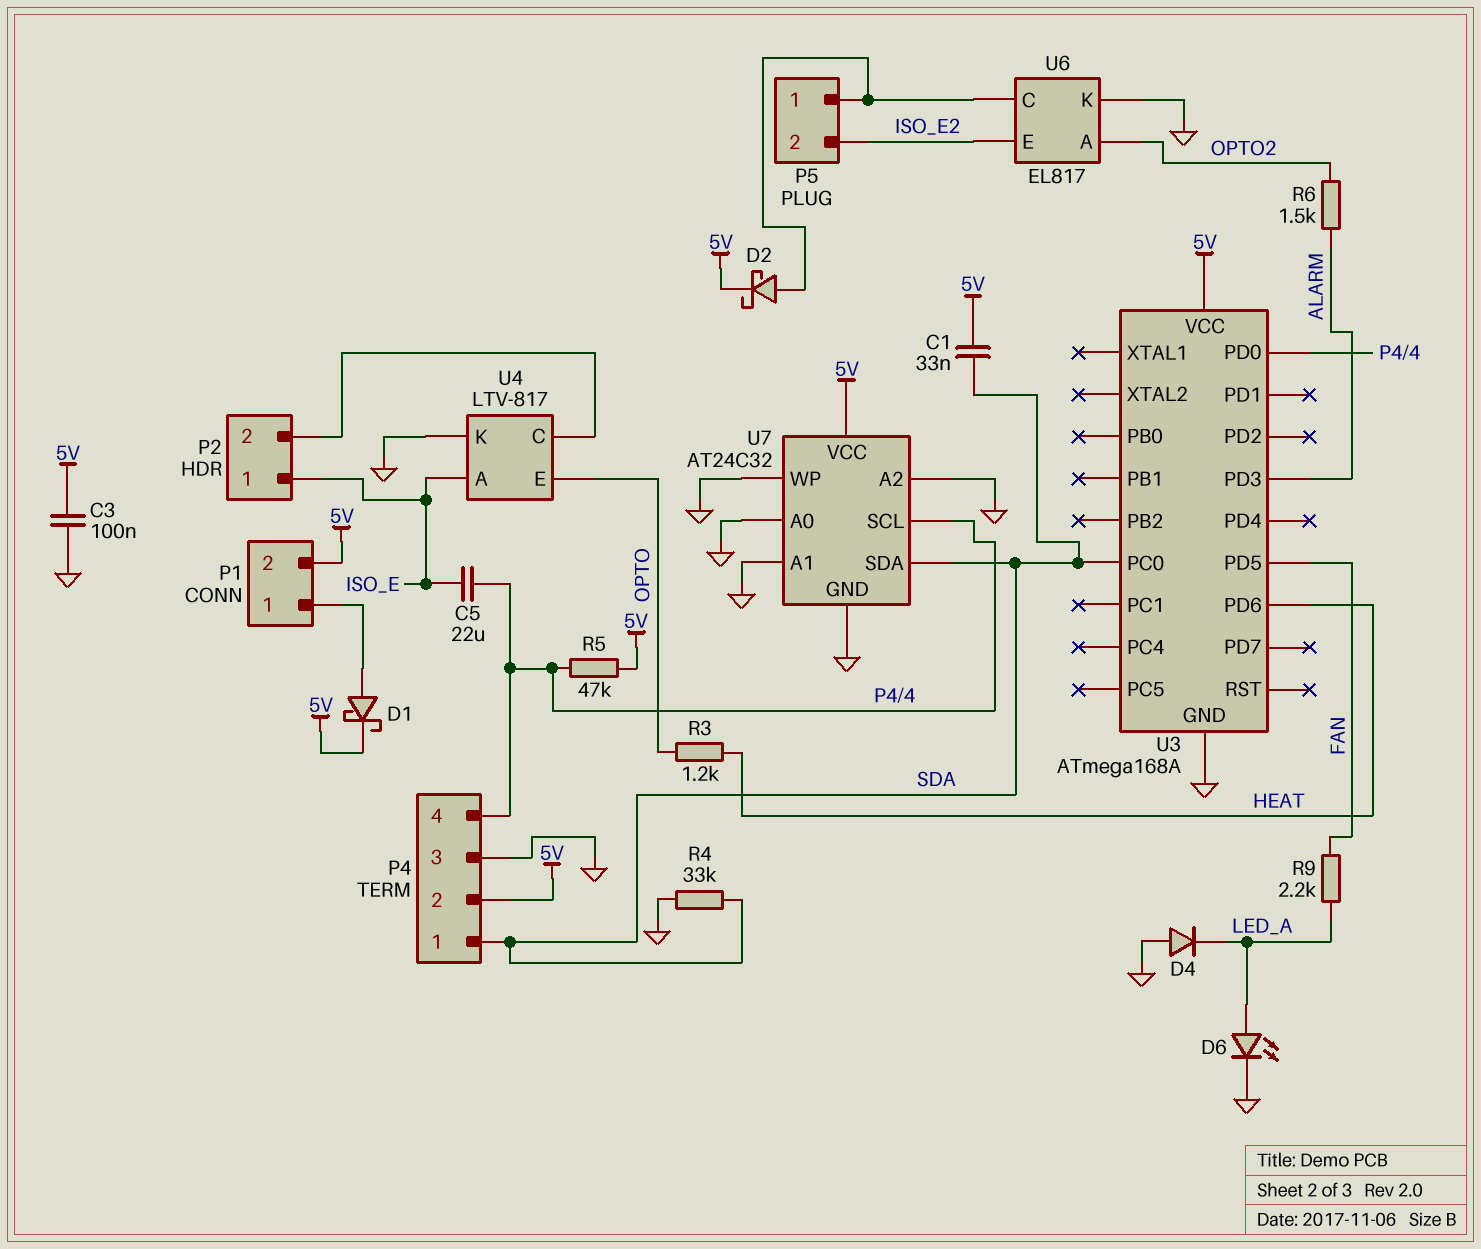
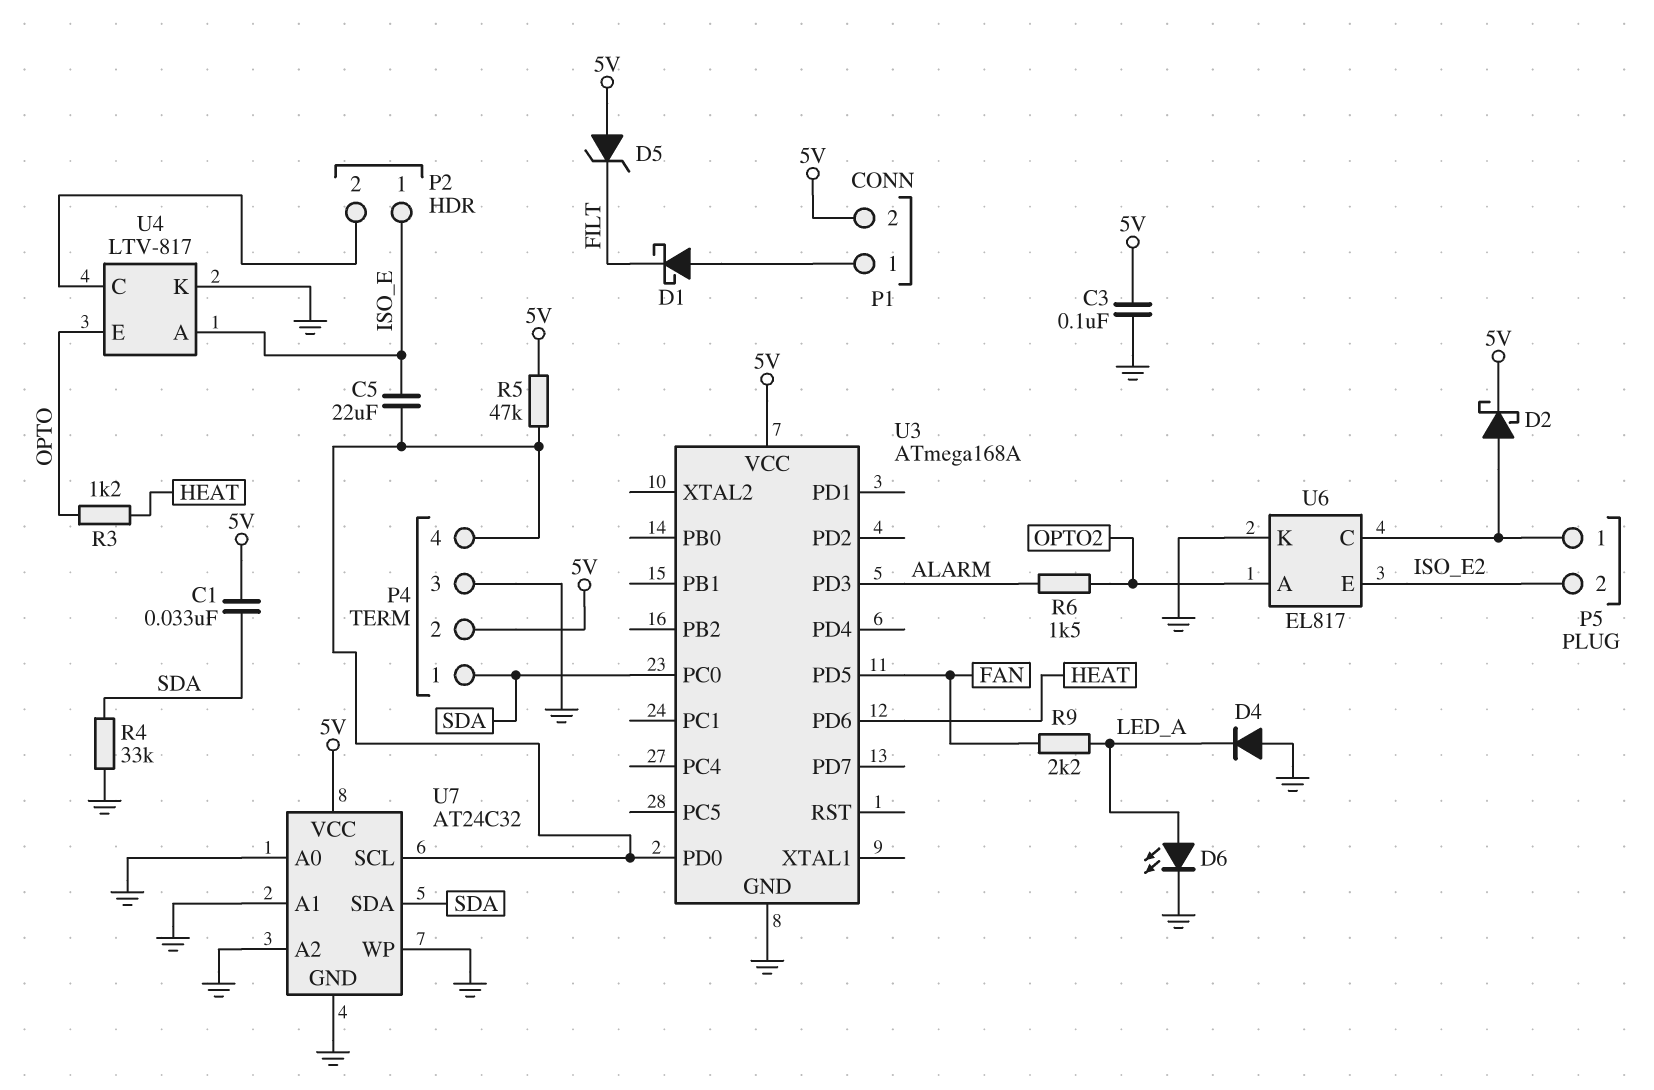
D1: schottky (A P1/1, K 5V) -> schottky (A P1/1, K FILT)
D5: none -> zener (A 5V, K FILT)

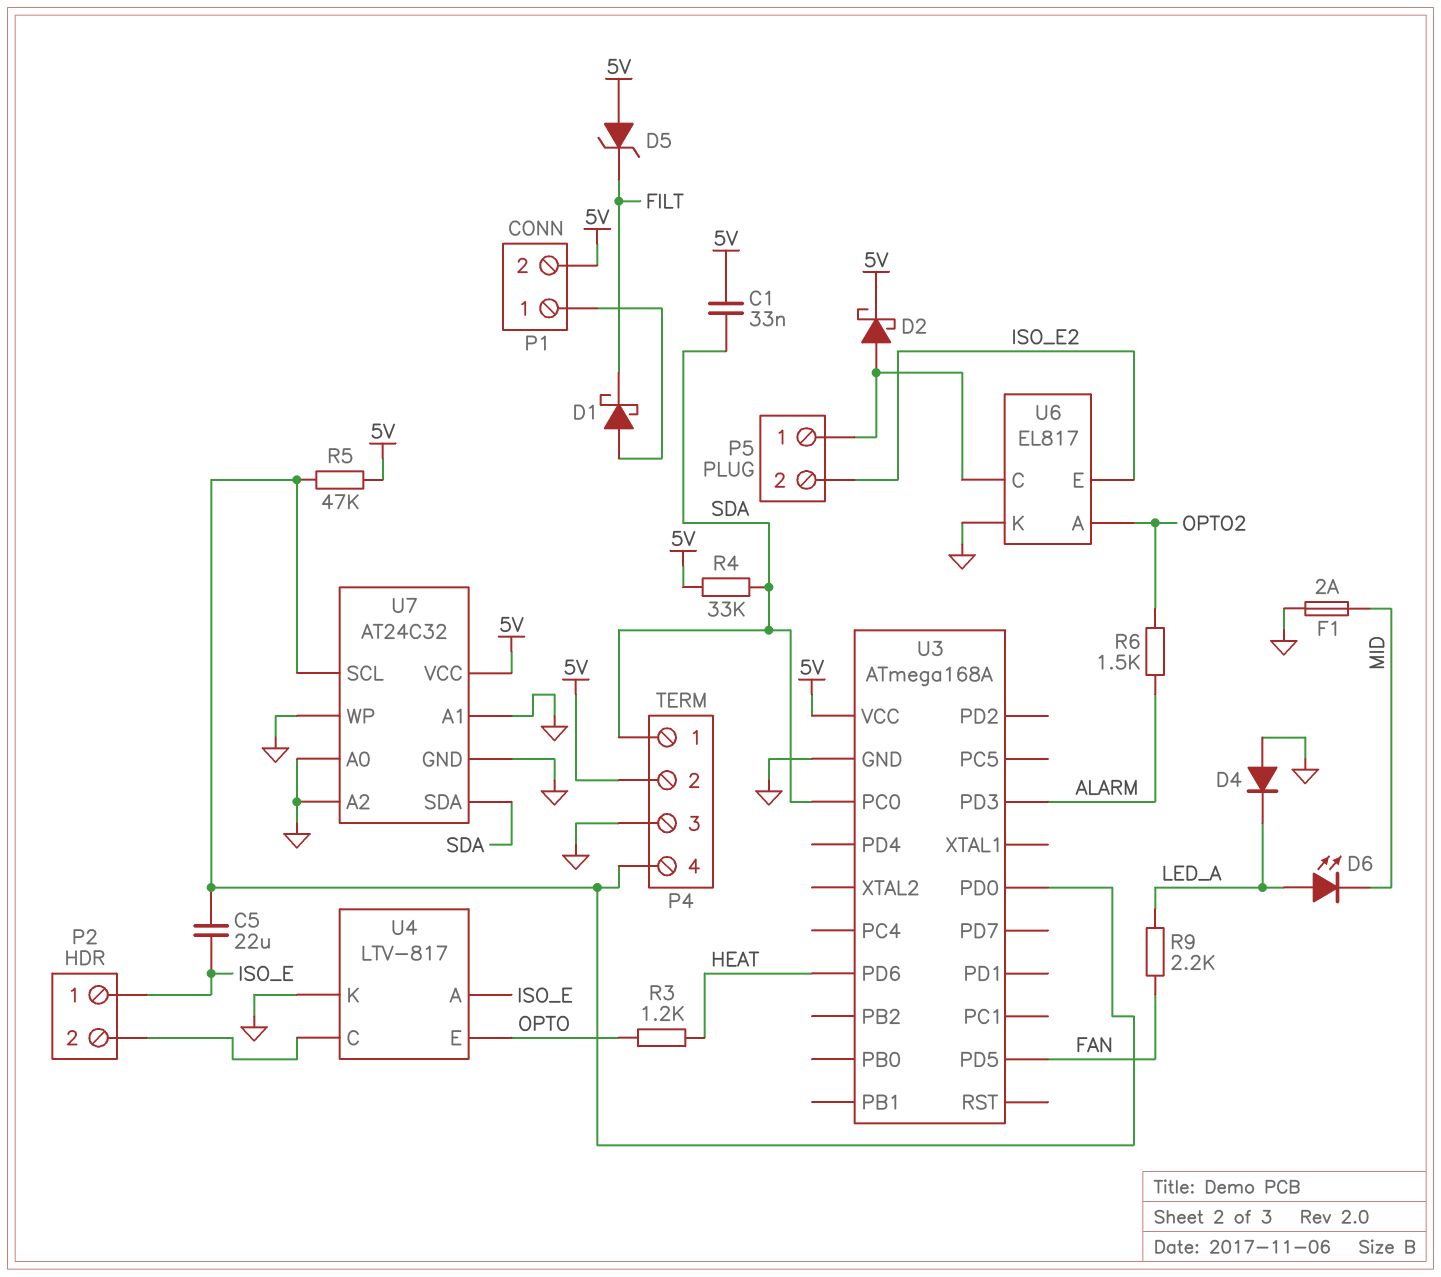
C3: 100nF (5V, GND) -> none
D6: LED (A LED_A, K GND) -> LED (A LED_A, K MID)
F1: none -> 2A (GND, MID)
R4: 33k (GND, SDA) -> 33k (5V, SDA)

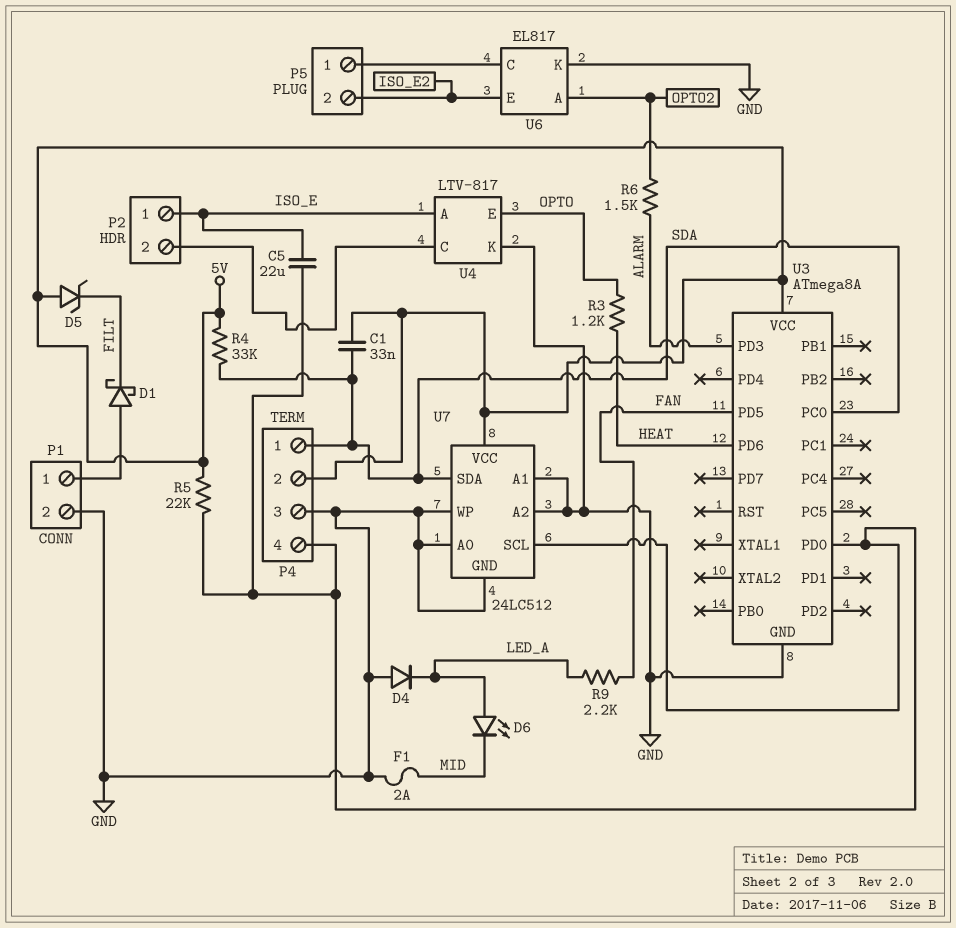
D2: schottky (A P5/1, K 5V) -> none
P1 pin 2: 5V -> GND
R5: 47k (5V, P4/4) -> 22k (5V, P4/4)
U3: ATmega168A -> ATmega8A
U7: AT24C32 -> 24LC512

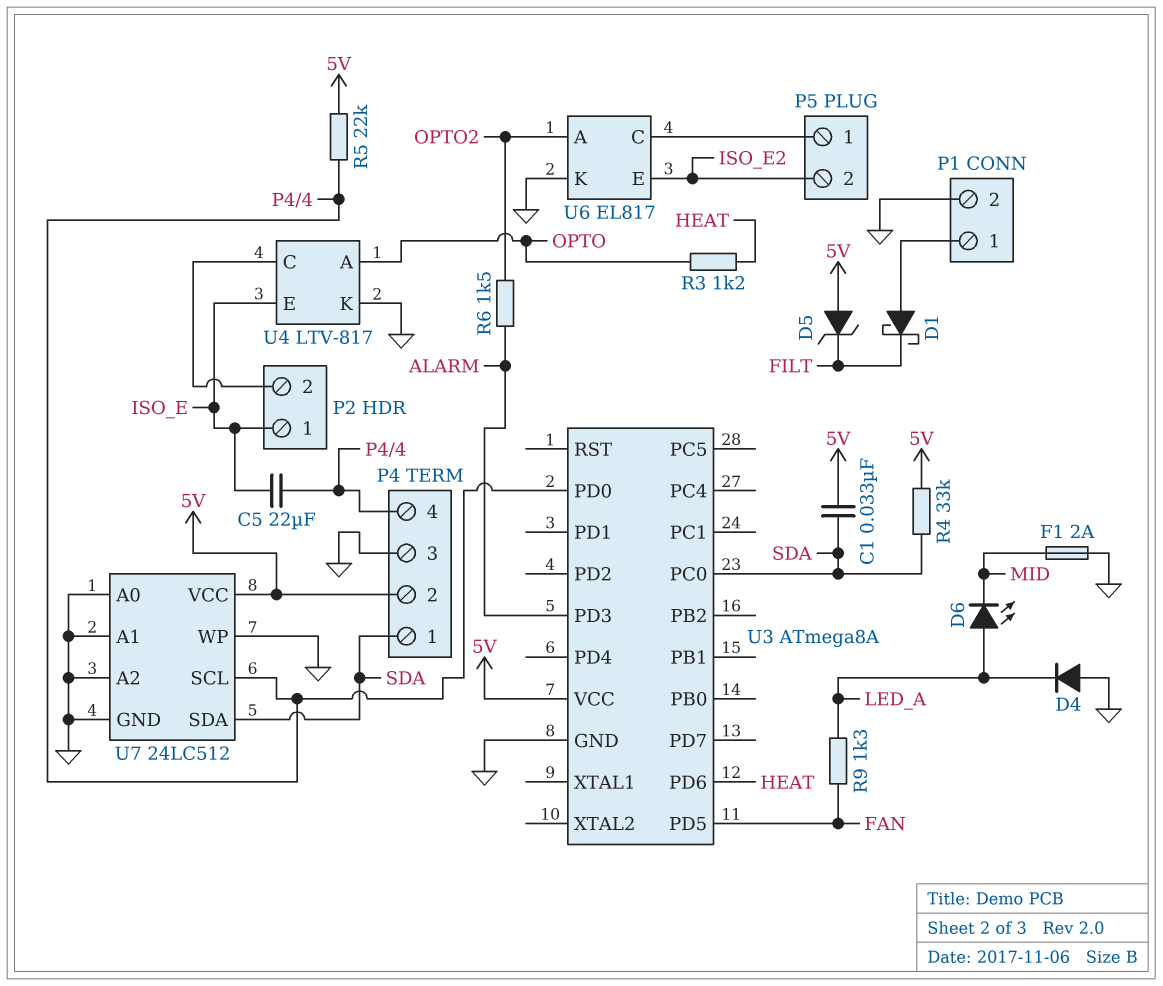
R9: 2.2k (FAN, LED_A) -> 1.3k (FAN, LED_A)
U4 pin A: ISO_E -> OPTO
U4 pin E: OPTO -> ISO_E

